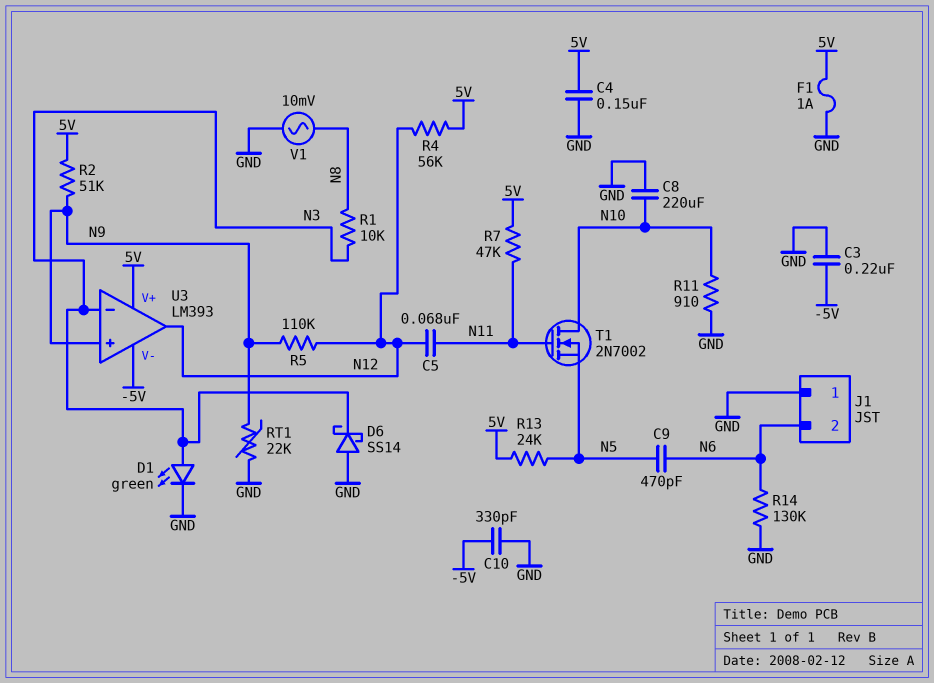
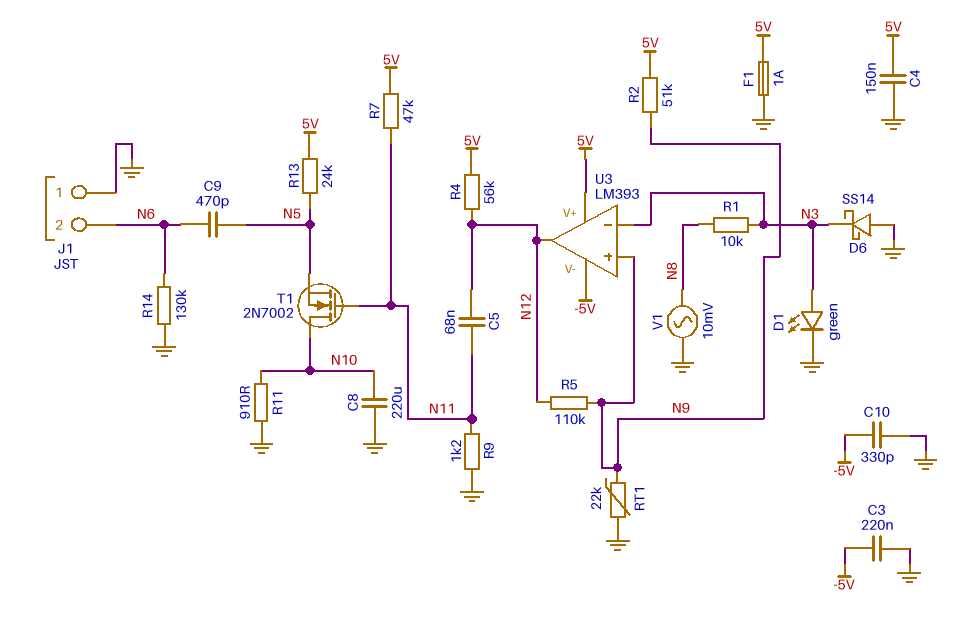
R9: none -> 1.2k (GND, N11)

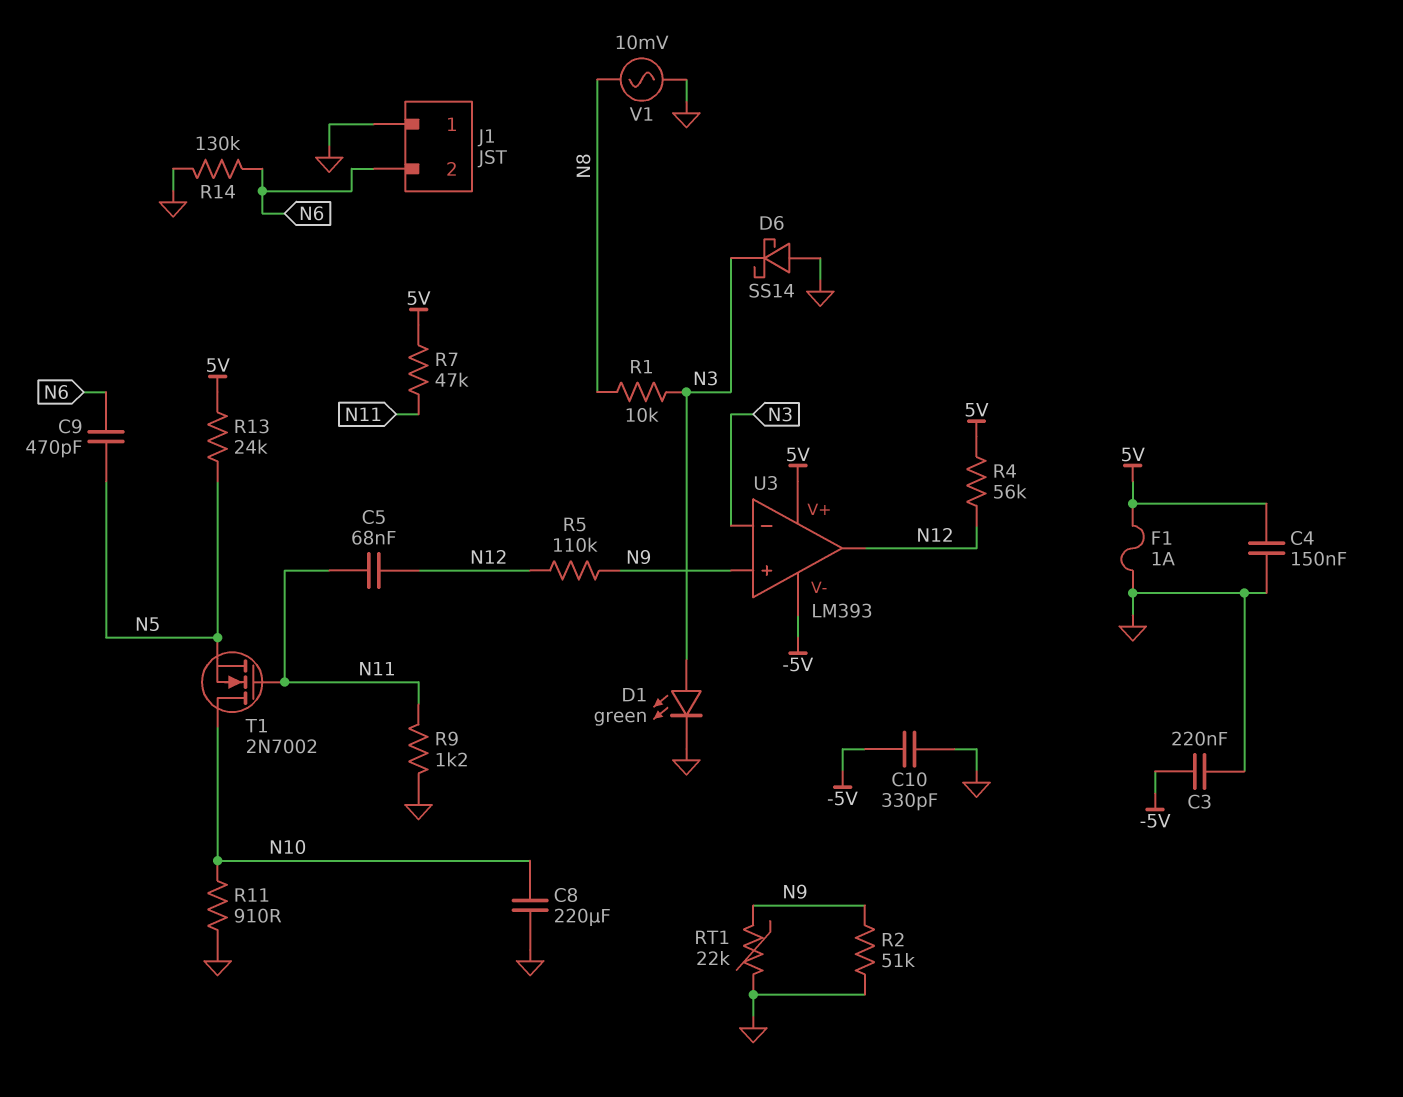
R2: 51k (5V, N9) -> 51k (GND, N9)

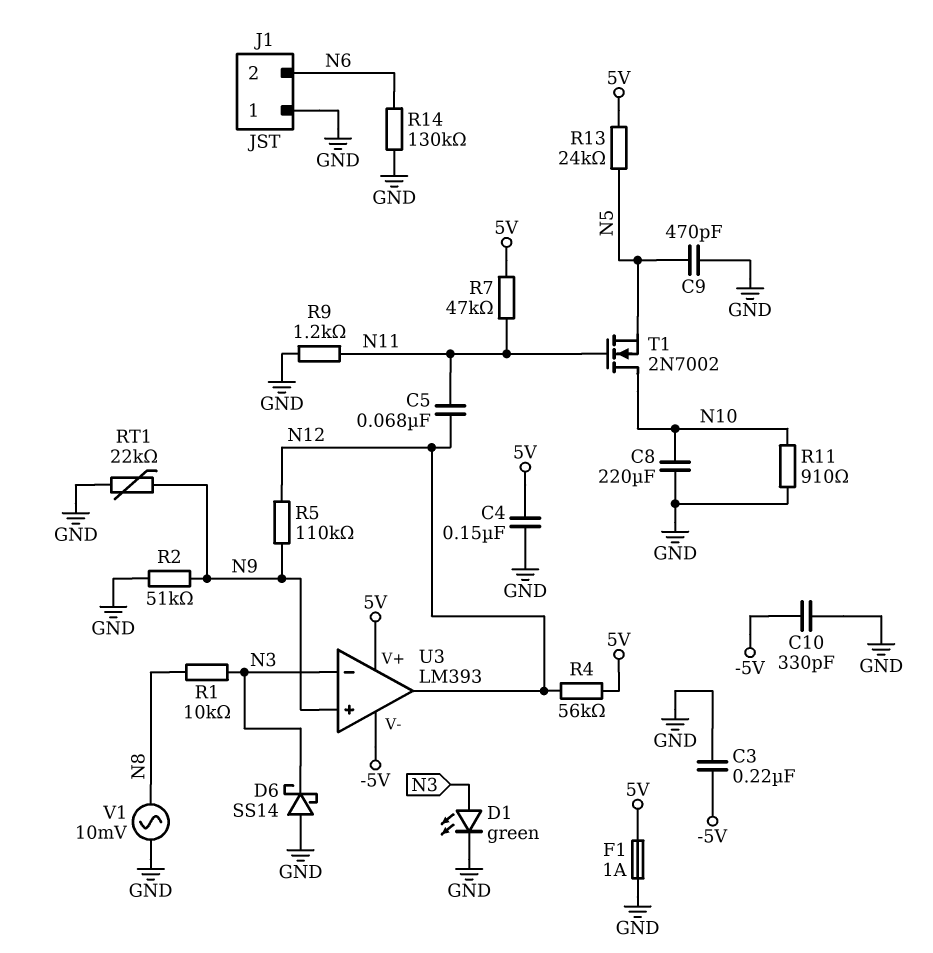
C9: 470pF (N5, N6) -> 470pF (GND, N5)

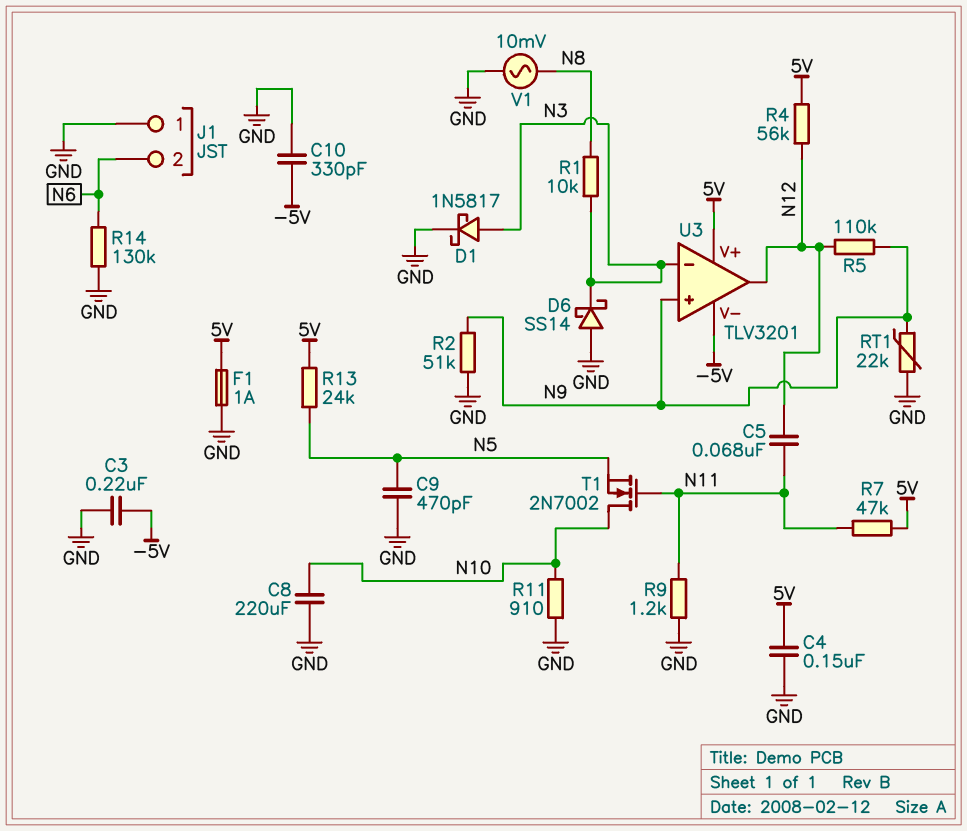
D1: LED green (A N3, K GND) -> schottky 1N5817 (A N3, K GND)
U3: LM393 -> TLV3201

